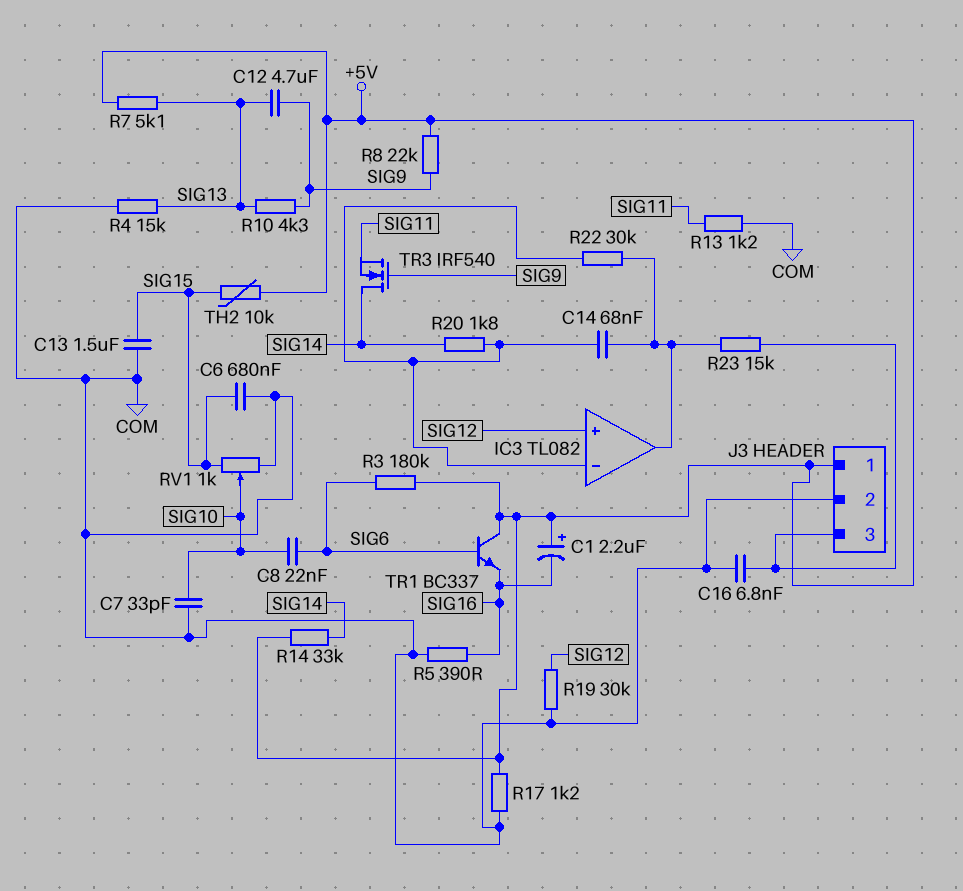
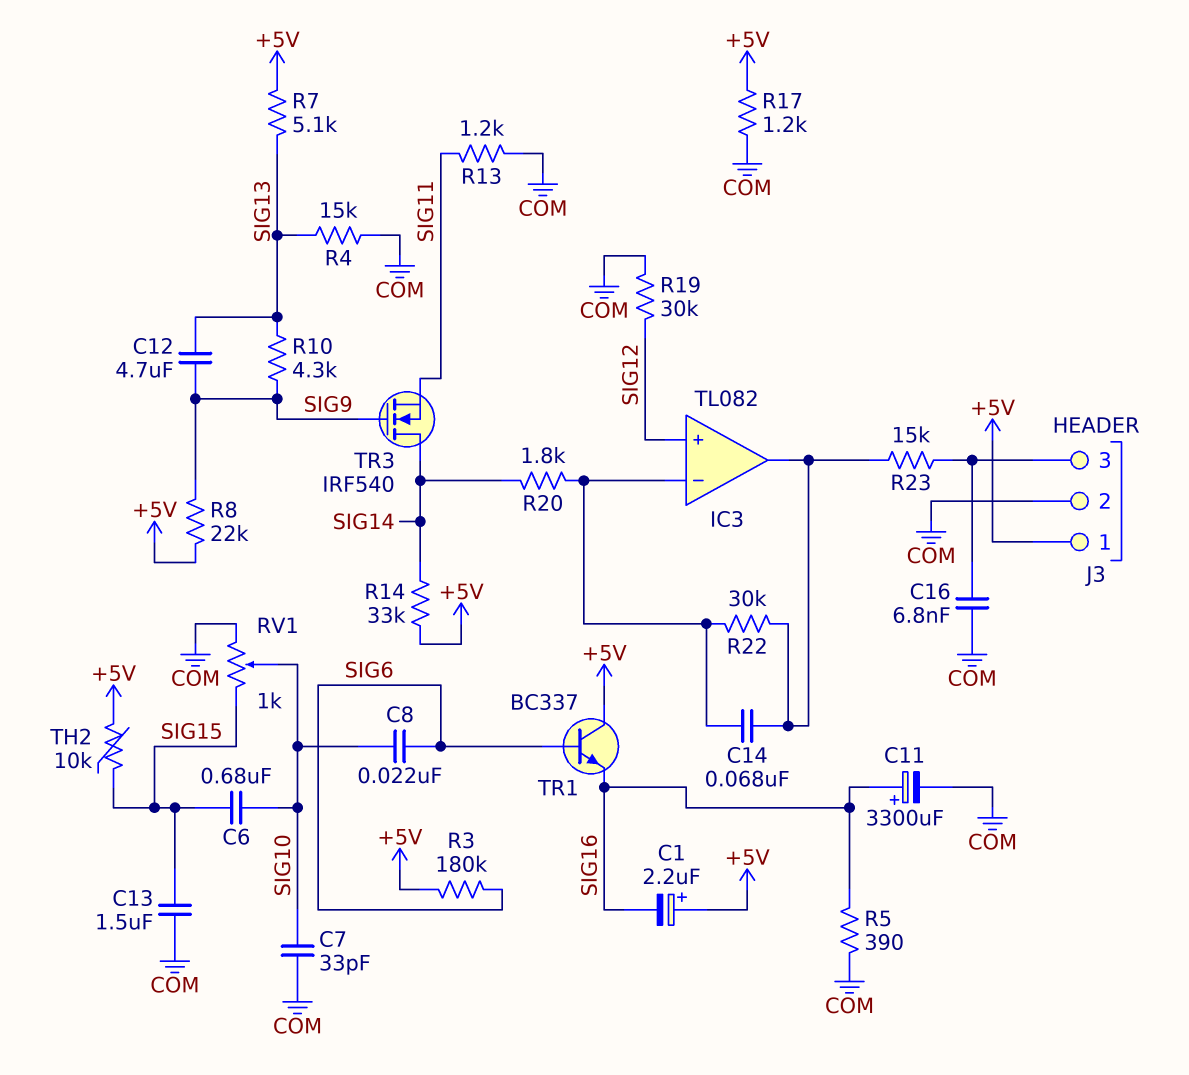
C6: 680nF (COM, SIG15) -> 680nF (SIG10, SIG15)
C11: none -> 3300uF (plus SIG16, minus COM)

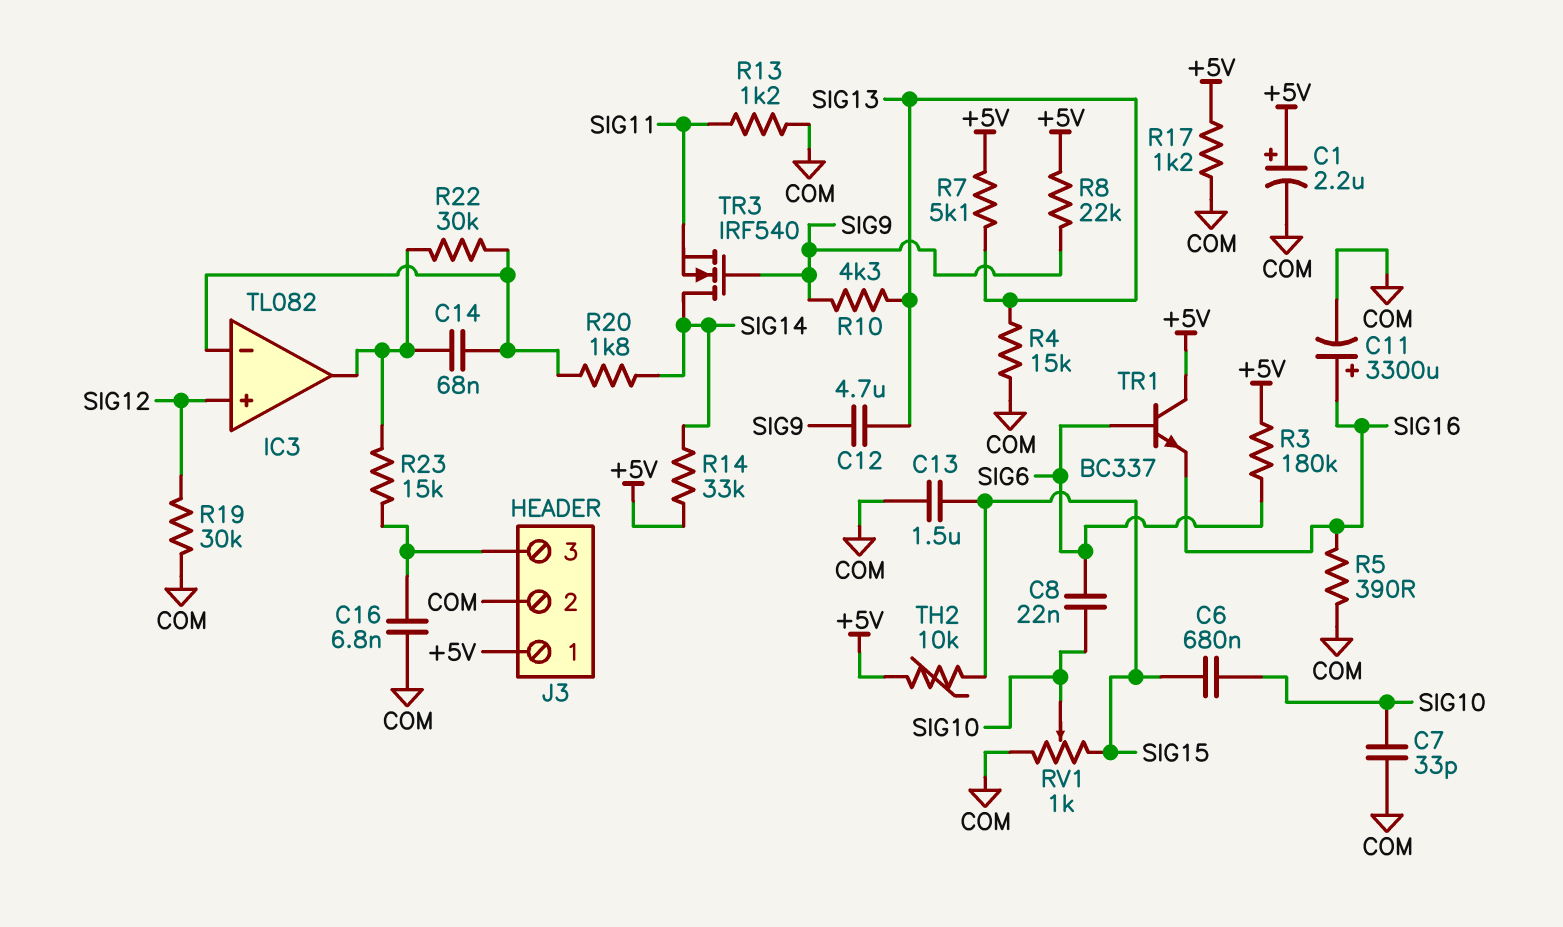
C1: 2.2uF (plus +5V, minus SIG16) -> 2.2uF (plus +5V, minus COM)

